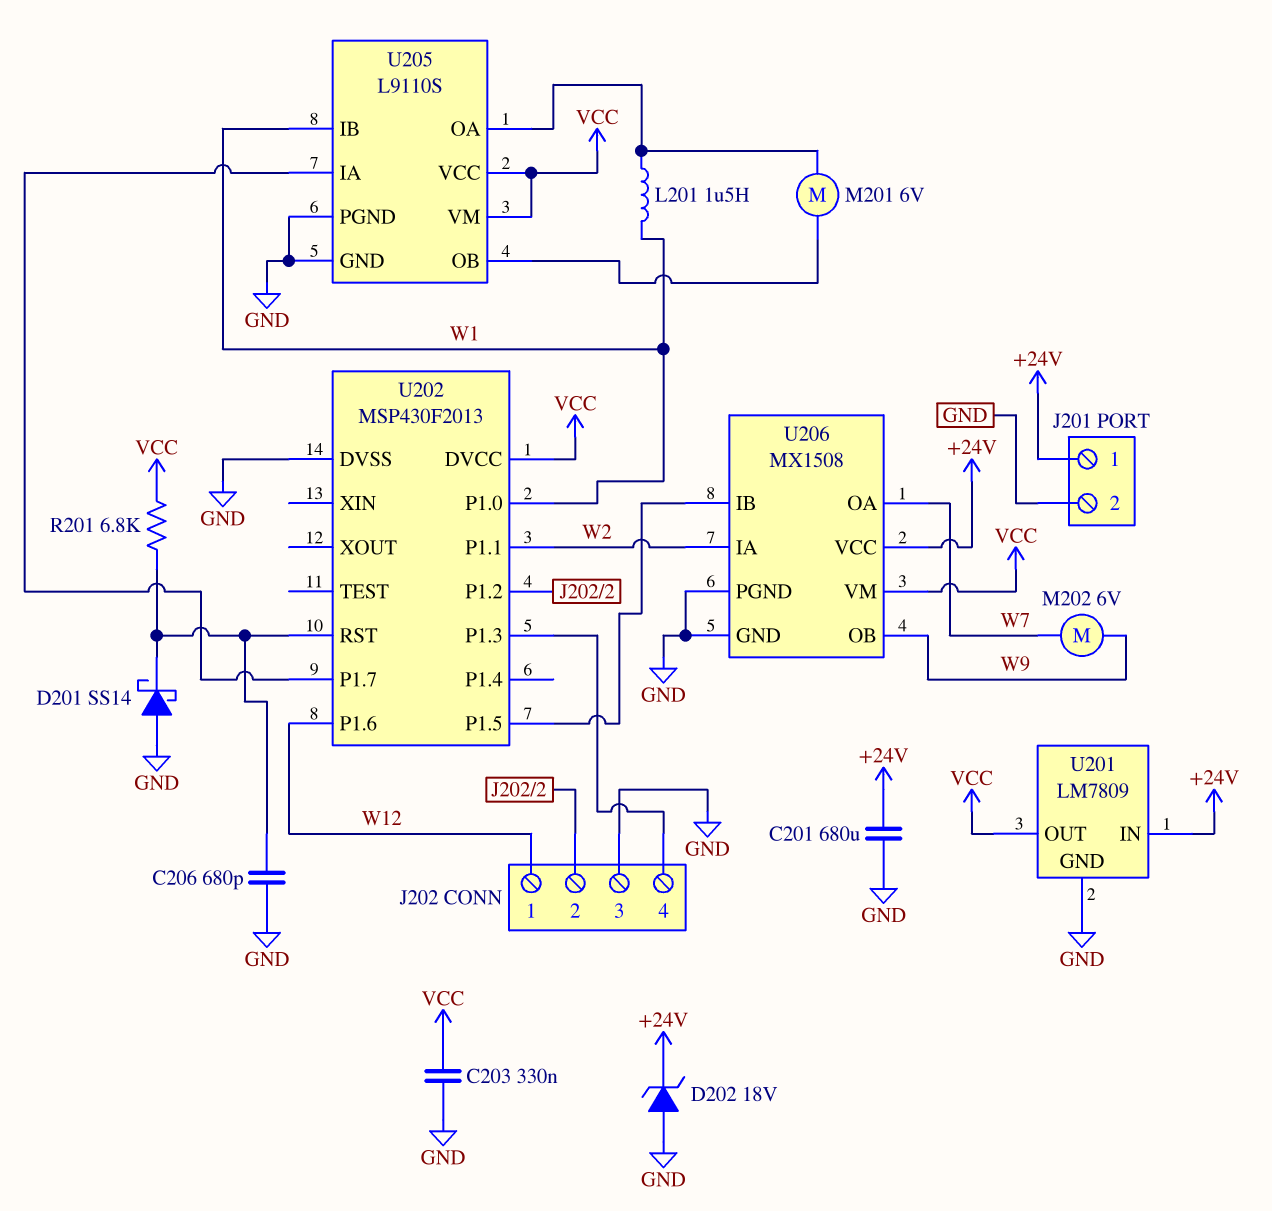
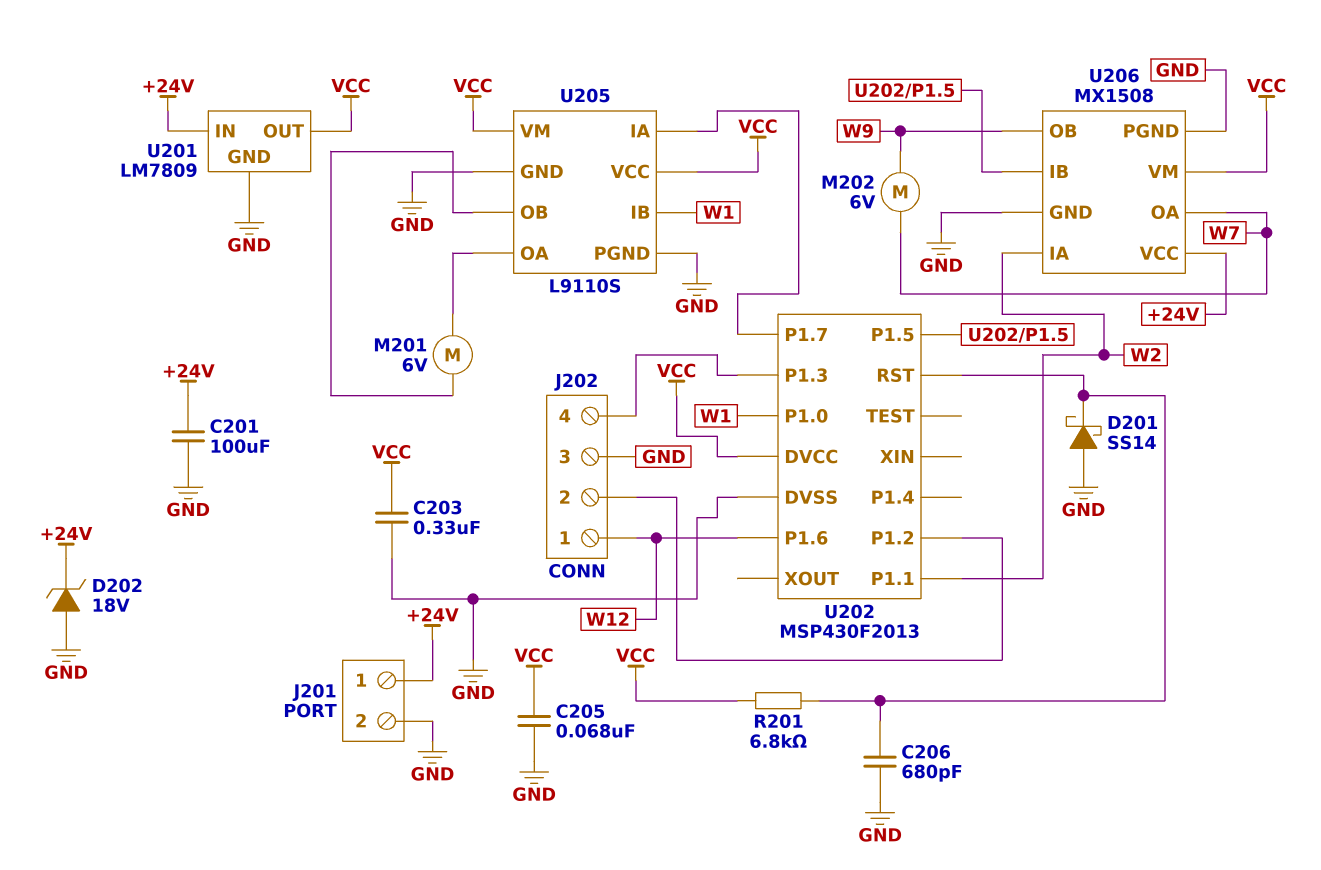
C201: 680uF (+24V, GND) -> 100uF (+24V, GND)
C205: none -> 68nF (GND, VCC)
L201: 1.5uH (U205/OA, W1) -> none

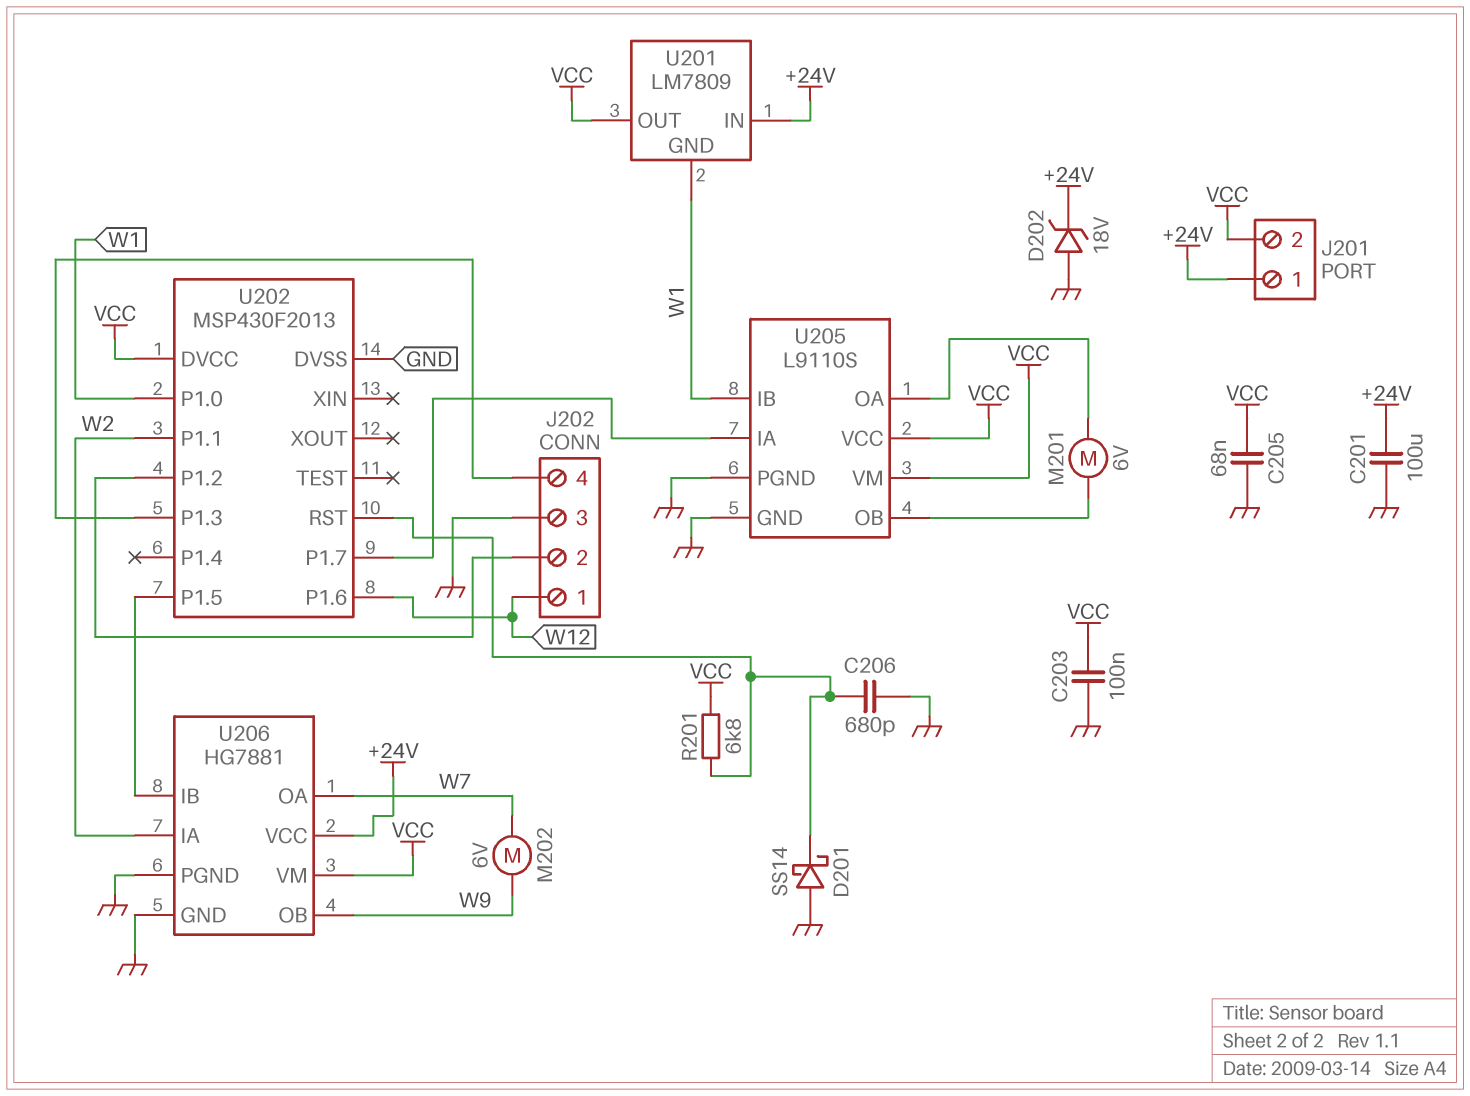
C203: 330nF (GND, VCC) -> 100nF (GND, VCC)
J201 pin 2: GND -> VCC
U201 pin GND: GND -> W1
U206: MX1508 -> HG7881

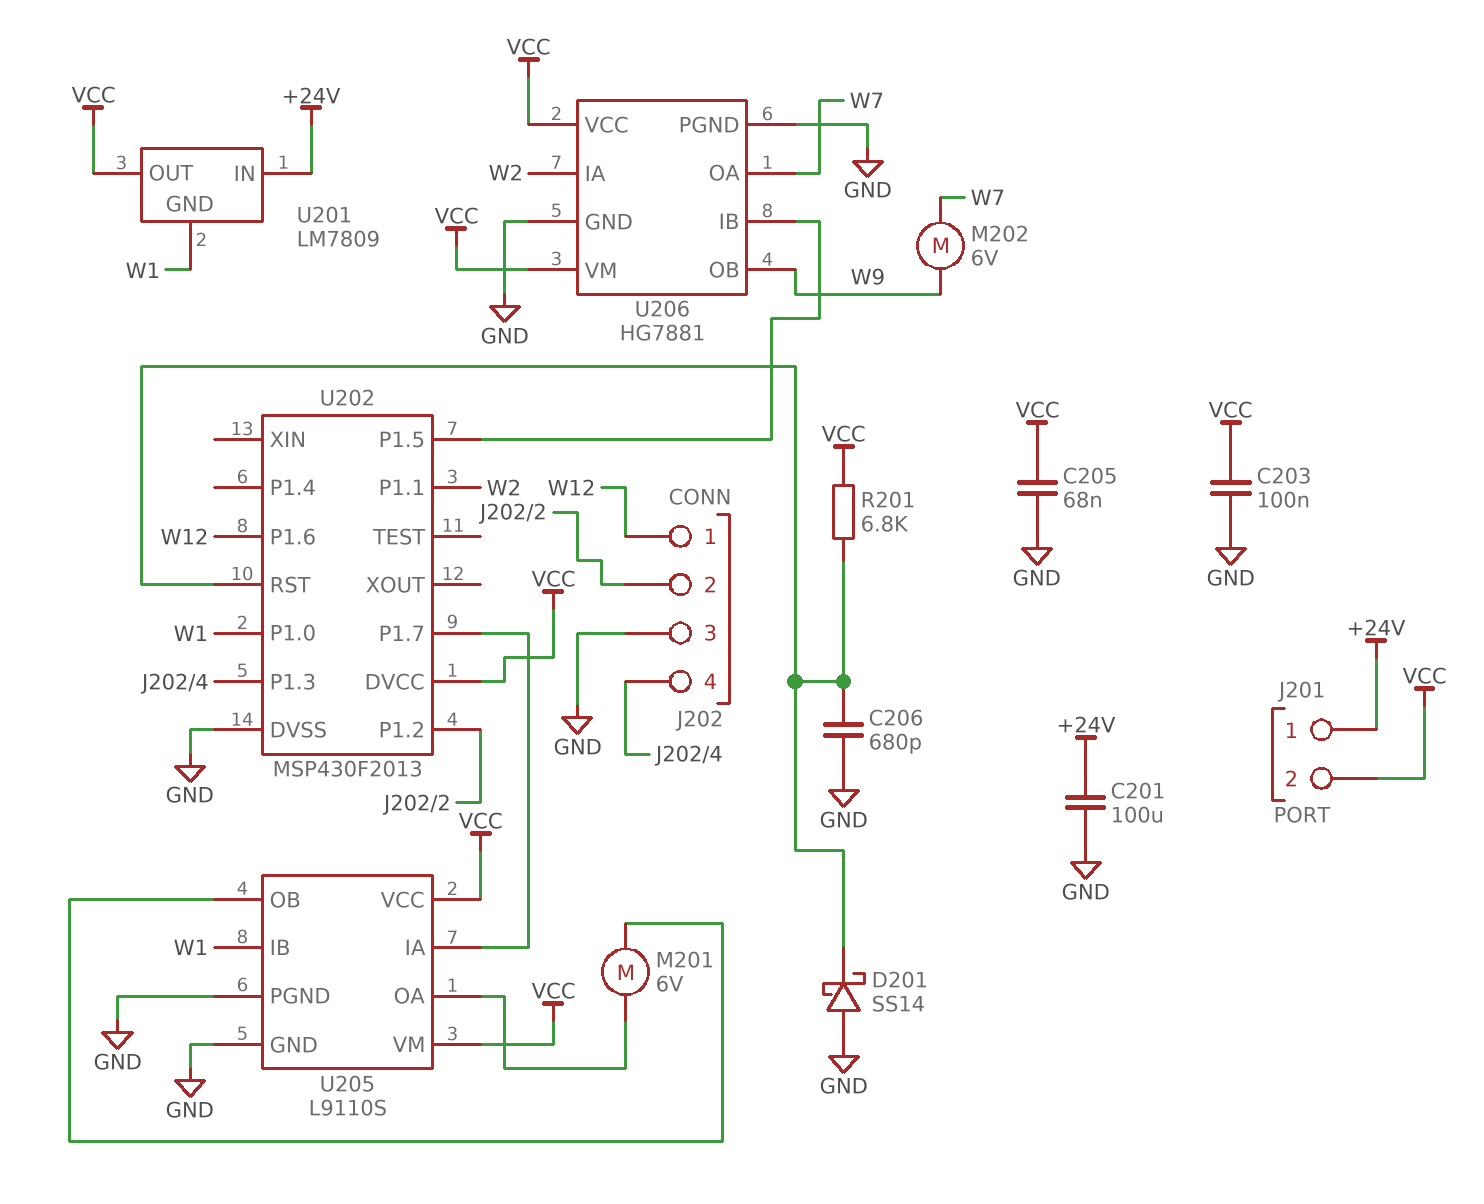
D202: zener 18V (A GND, K +24V) -> none
U206 pin VCC: +24V -> VCC

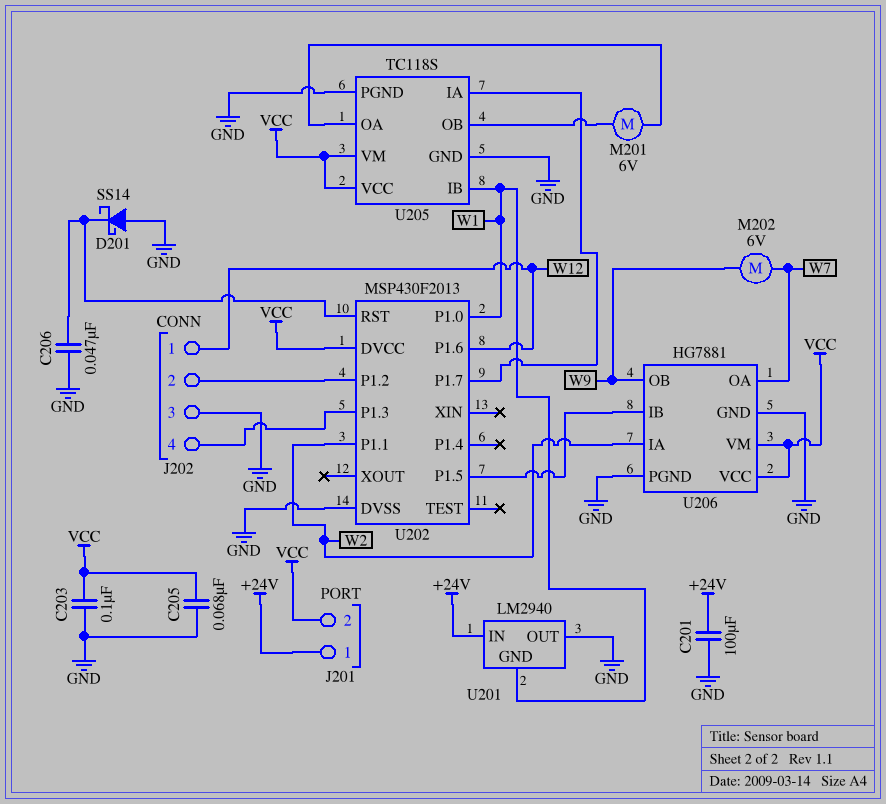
C206: 680pF (GND, U202/RST) -> 47nF (GND, U202/RST)
R201: 6.8k (U202/RST, VCC) -> none
U201: LM7809 -> LM2940
U201 pin OUT: VCC -> GND
U205: L9110S -> TC118S

